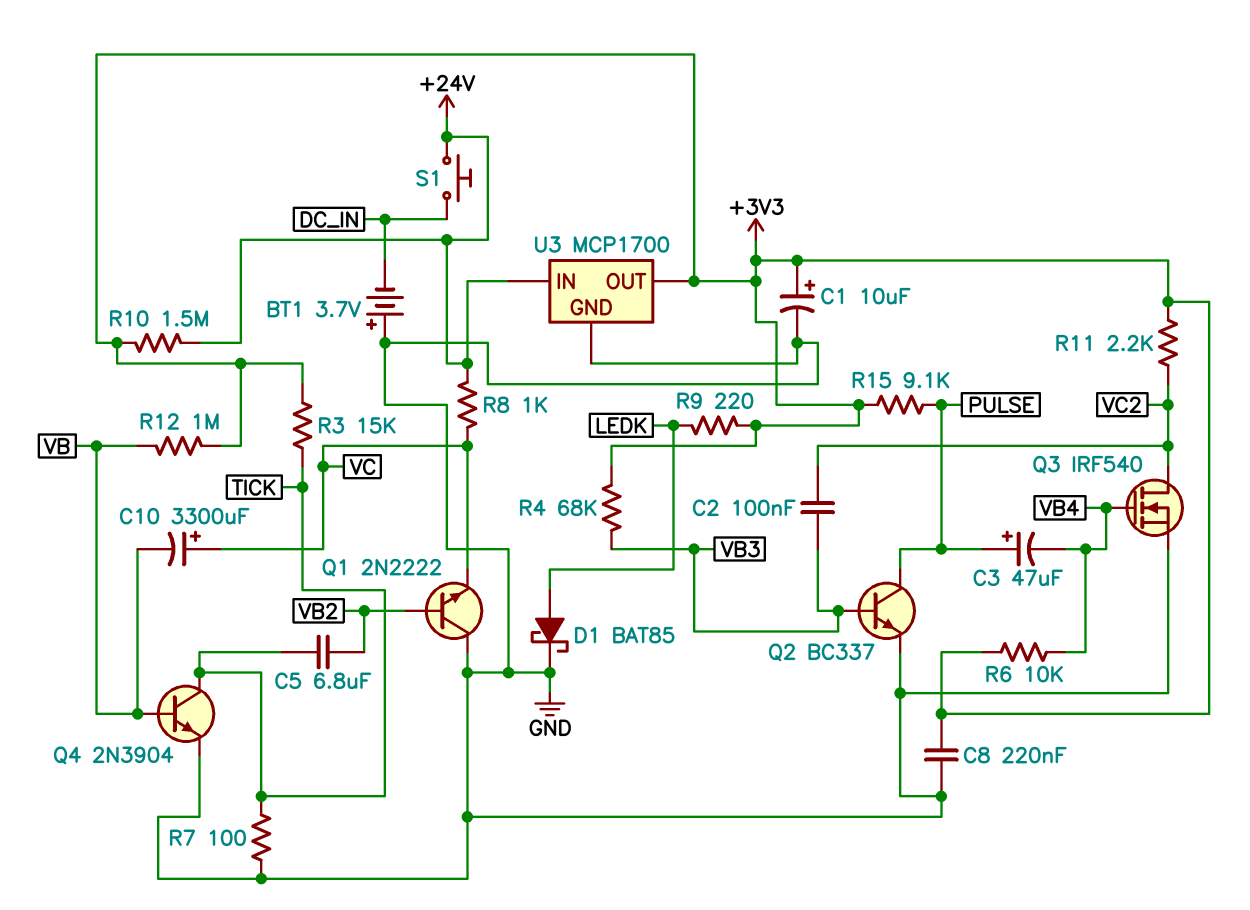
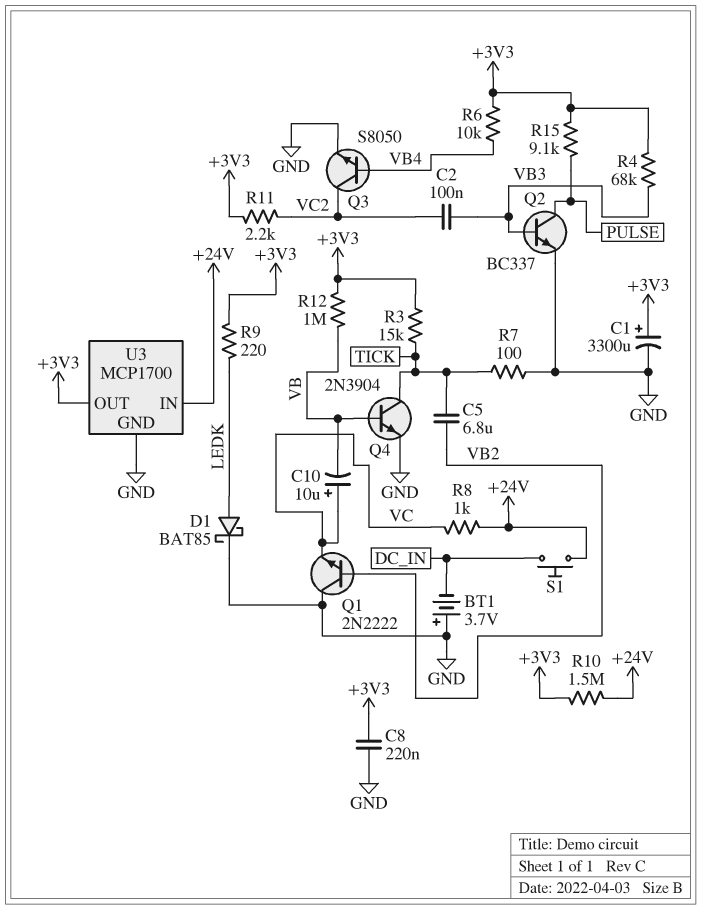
C1: 10uF (plus +3V3, minus GND) -> 3300uF (plus +3V3, minus GND)
C3: 47uF (plus PULSE, minus VB4) -> none
C10: 3300uF (plus VC, minus VB) -> 10uF (plus VC, minus VB)
Q3: NMOS IRF540 (G VB4, D VC2, S GND) -> NPN S8050 (B VB4, C VC2, E GND)

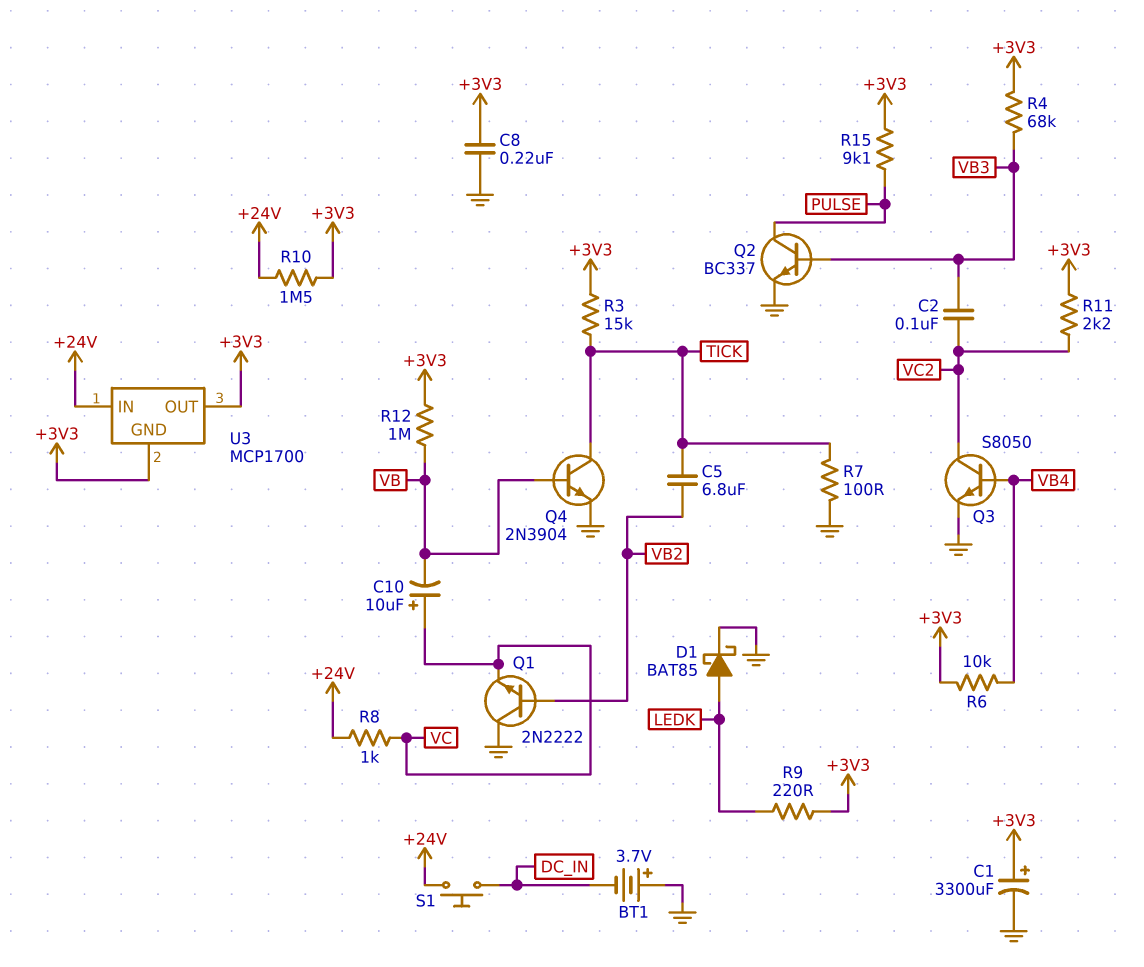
U3 pin GND: GND -> +3V3

